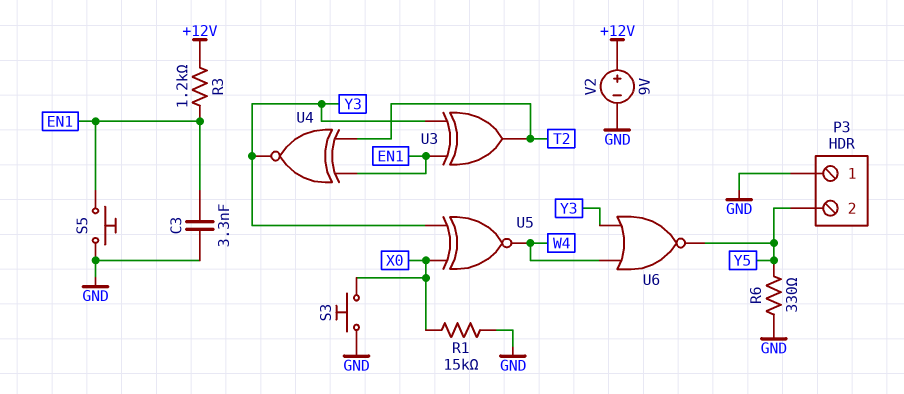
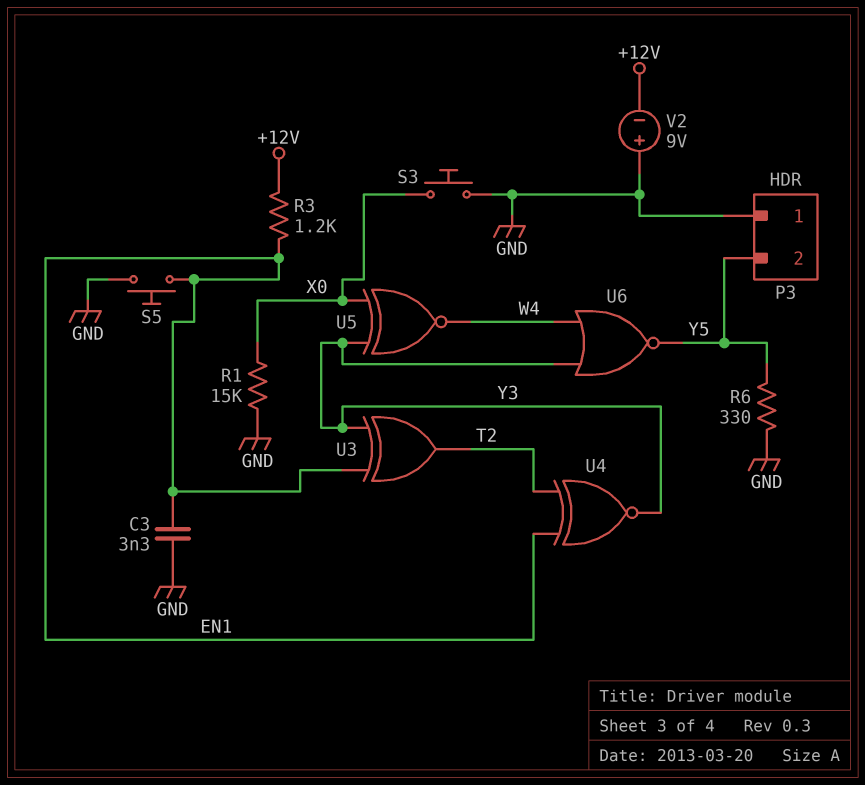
V2: 9V (plus +12V, minus GND) -> 9V (plus GND, minus +12V)

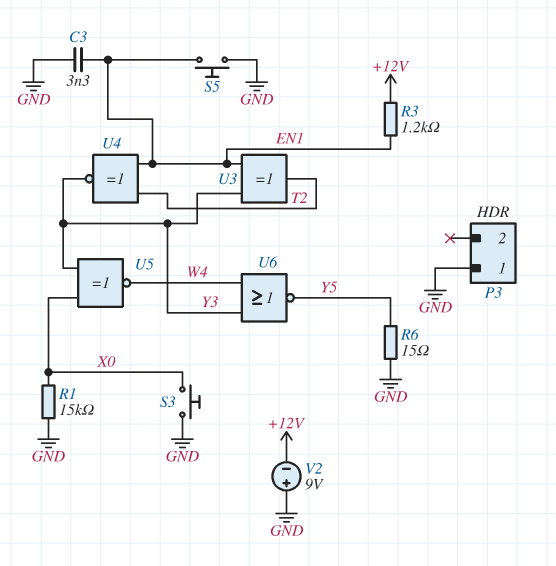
P3 pin 2: Y5 -> none
R6: 330 (GND, Y5) -> 15 (GND, Y5)

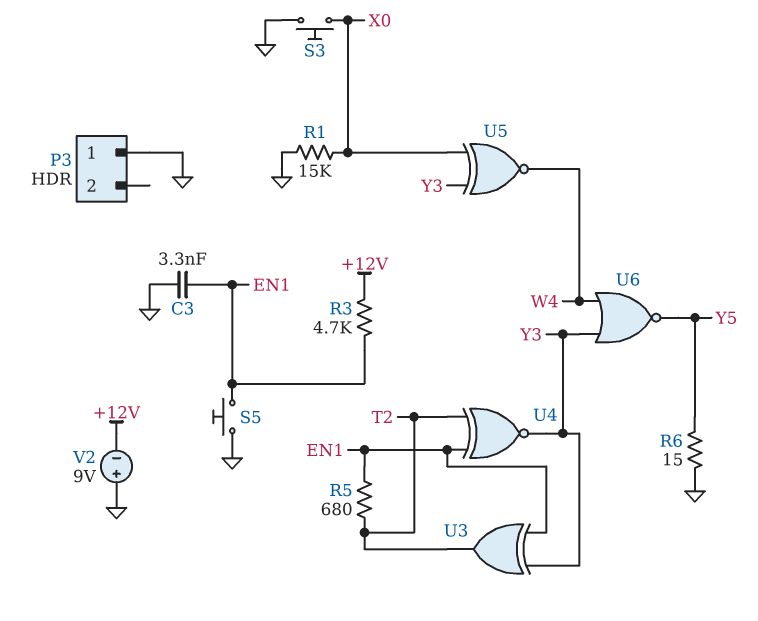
R3: 1.2k (+12V, EN1) -> 4.7k (+12V, EN1)
R5: none -> 680 (EN1, T2)

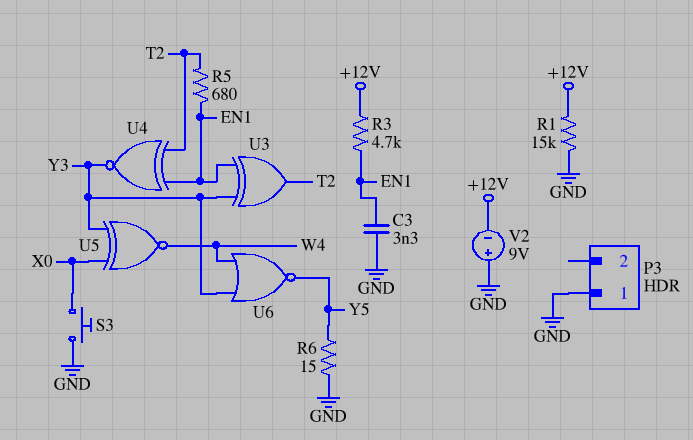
R1: 15k (GND, X0) -> 15k (+12V, GND)
S5: button (EN1, GND) -> none

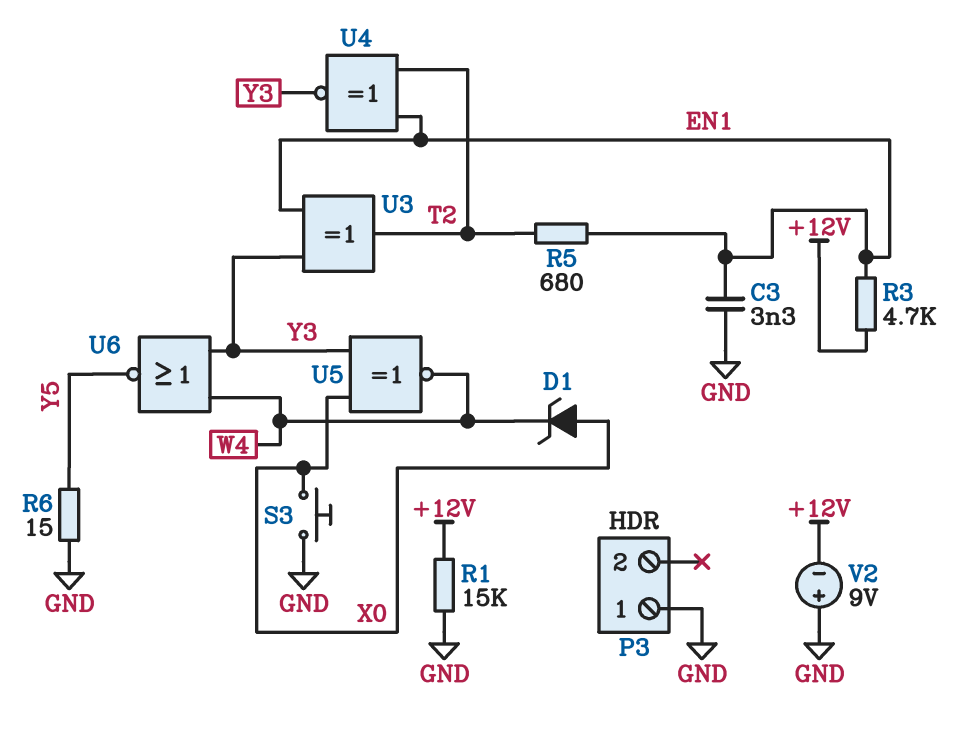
D1: none -> zener (A X0, K W4)

